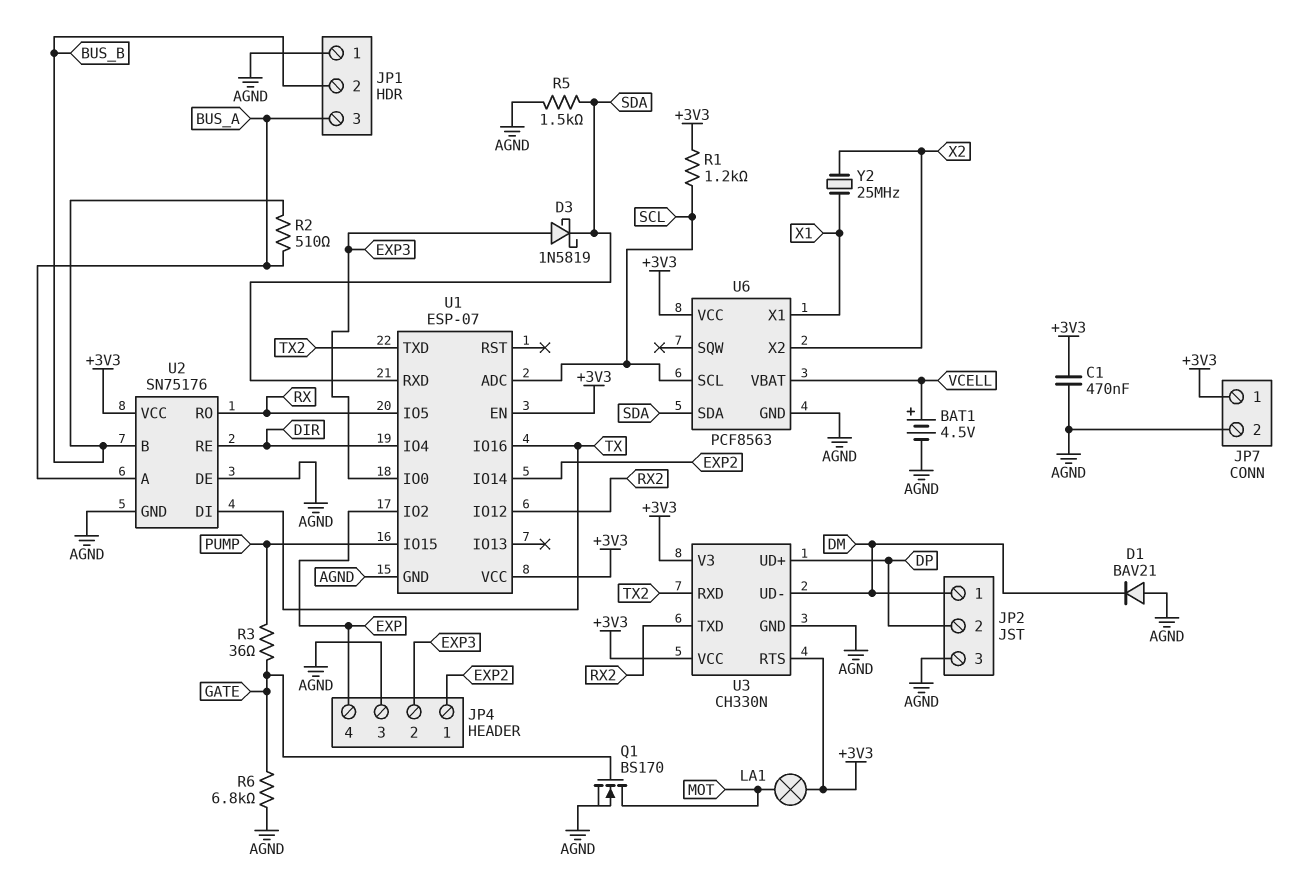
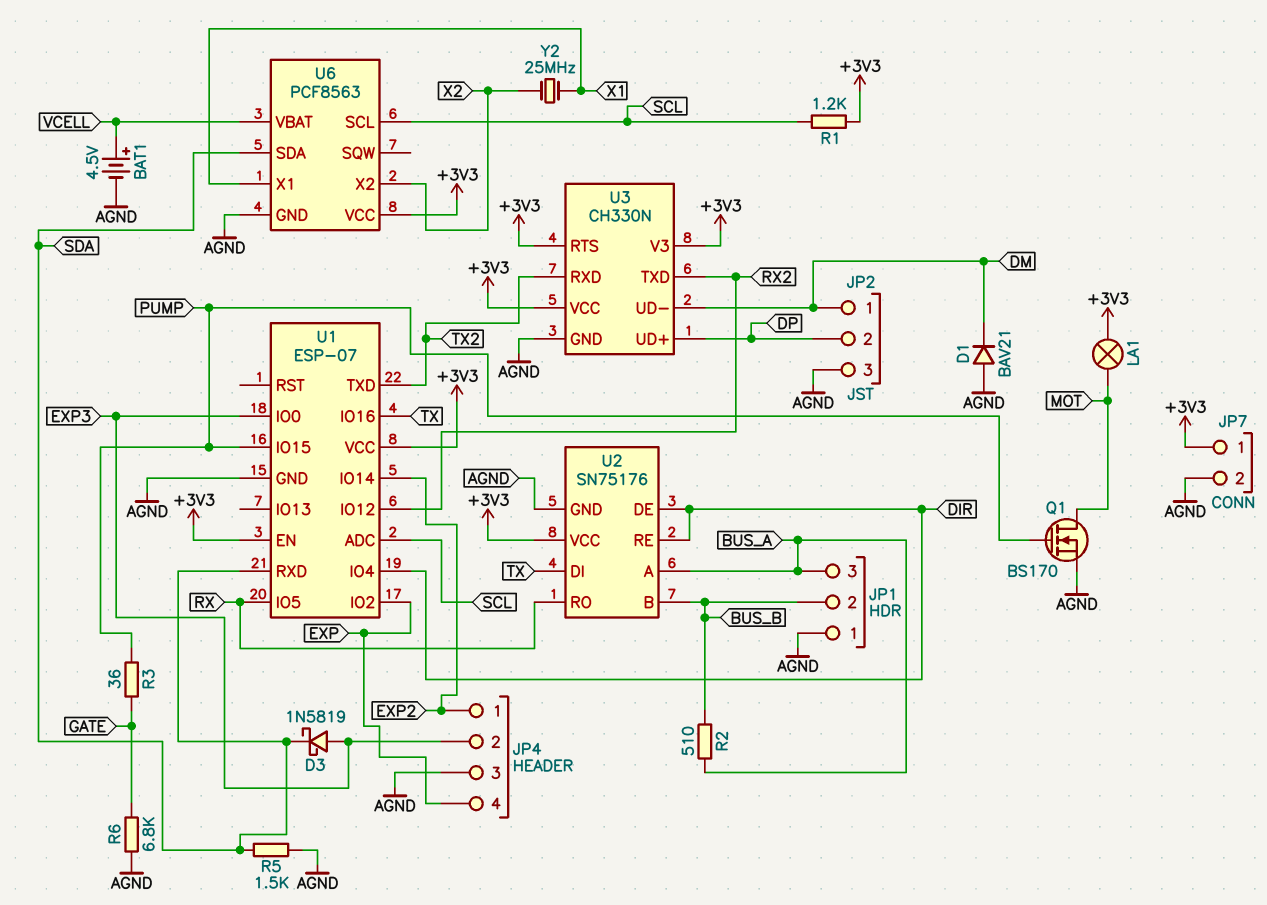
C1: 470nF (+3V3, AGND) -> none
Q1: NMOS BS170 (G GATE, D MOT, S AGND) -> NMOS BS170 (G PUMP, D MOT, S AGND)
U2 pin DE: AGND -> DIR

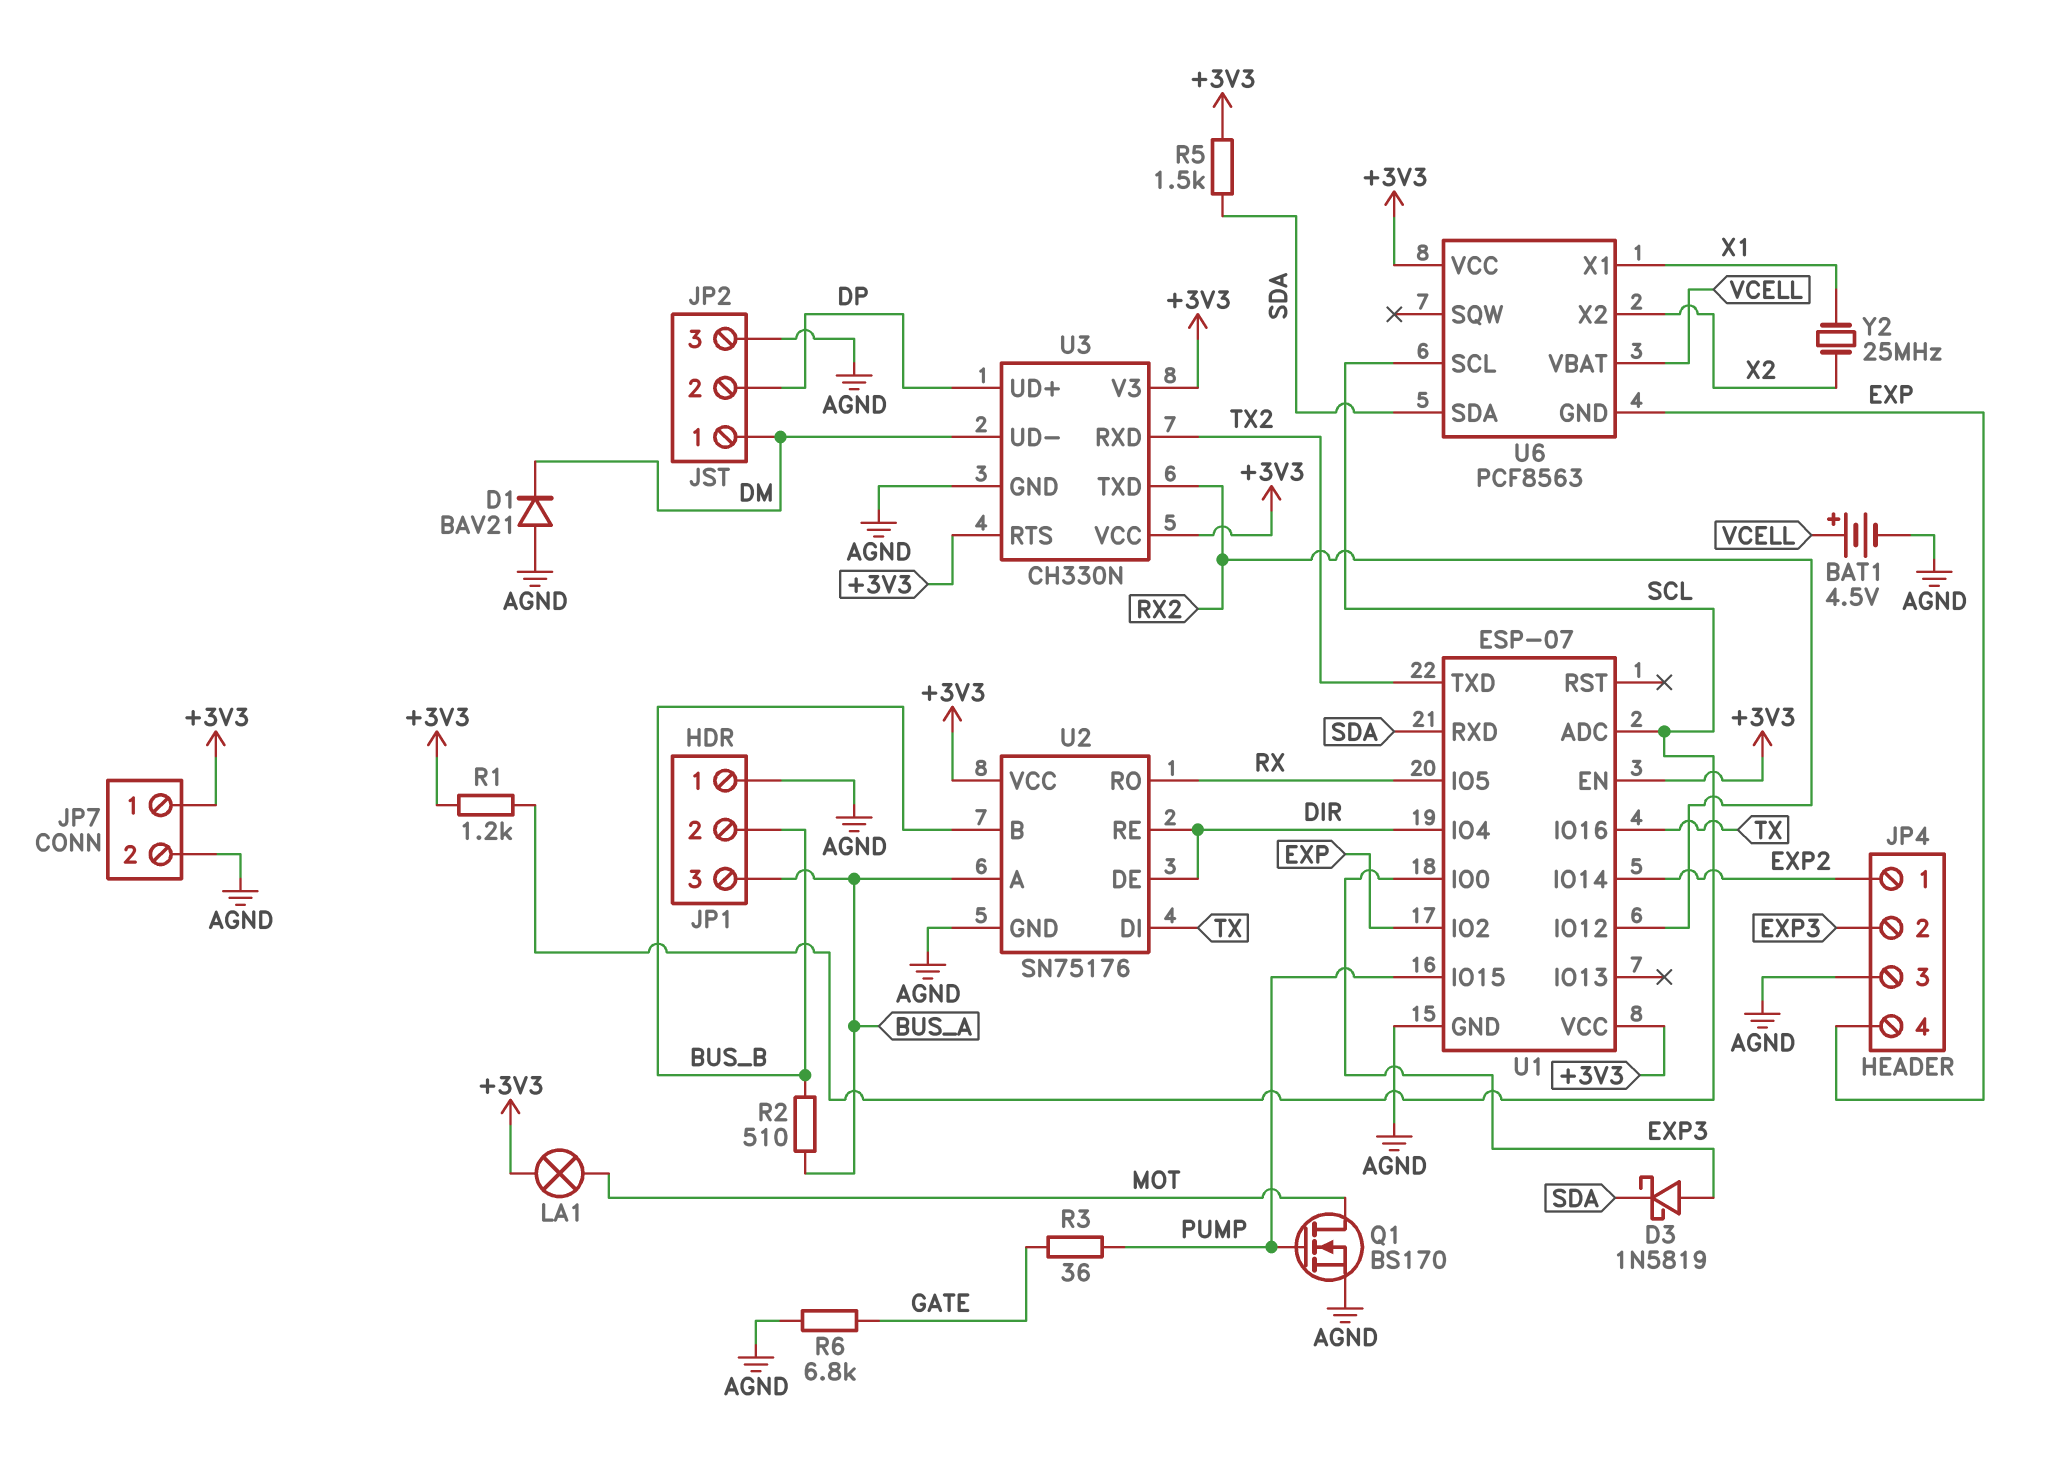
R5: 1.5k (AGND, SDA) -> 1.5k (+3V3, SDA)
U6 pin GND: AGND -> EXP

